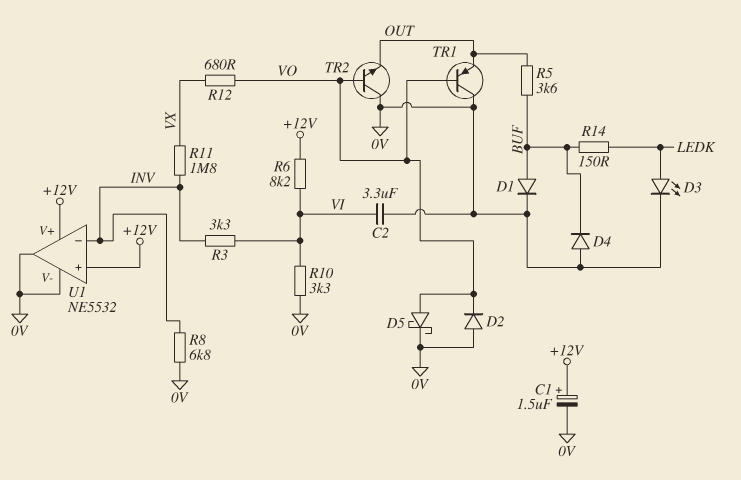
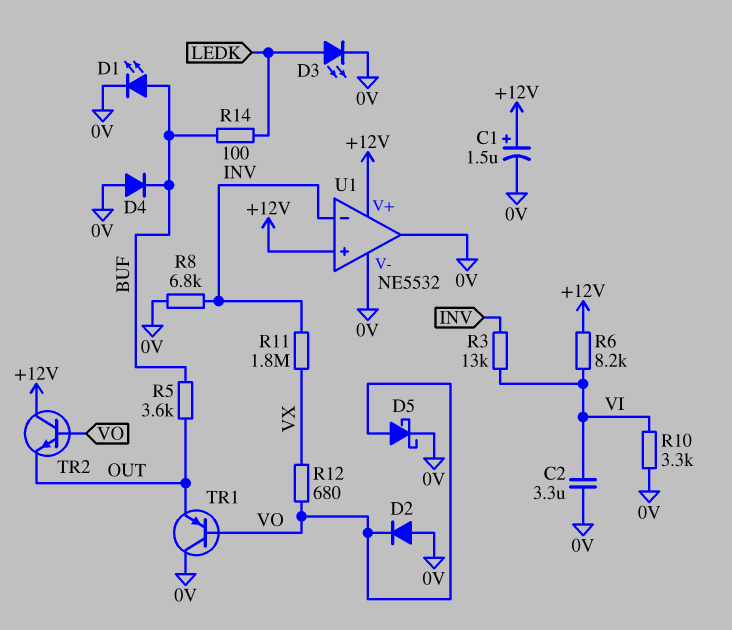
D1: diode (A BUF, K 0V) -> LED (A BUF, K 0V)
R3: 3.3k (INV, VI) -> 13k (INV, VI)
R14: 150 (BUF, LEDK) -> 100 (BUF, LEDK)
TR2: NPN (B VO, C 0V, E OUT) -> NPN (B VO, C +12V, E OUT)

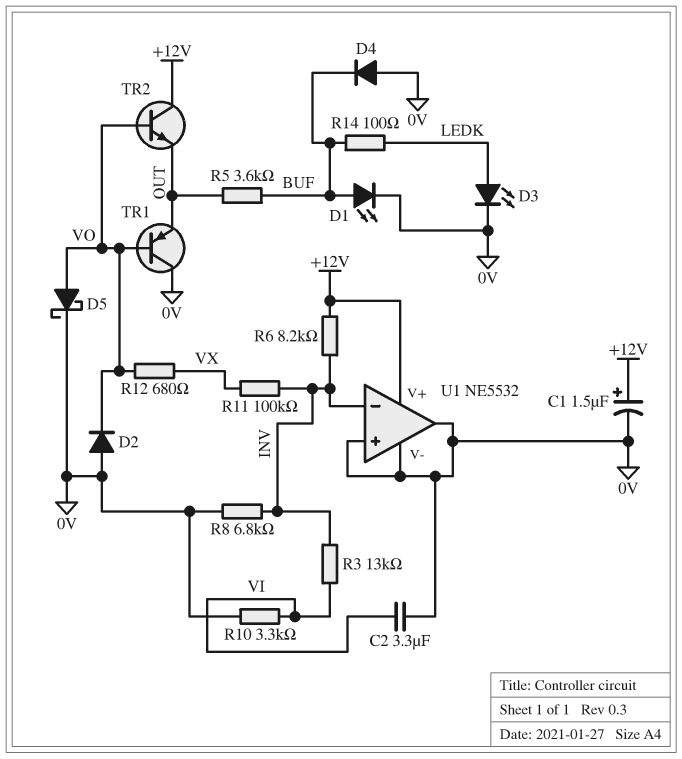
R6: 8.2k (+12V, VI) -> 8.2k (+12V, INV)
R11: 1.8M (INV, VX) -> 100k (INV, VX)
U1 pin in+: +12V -> 0V

